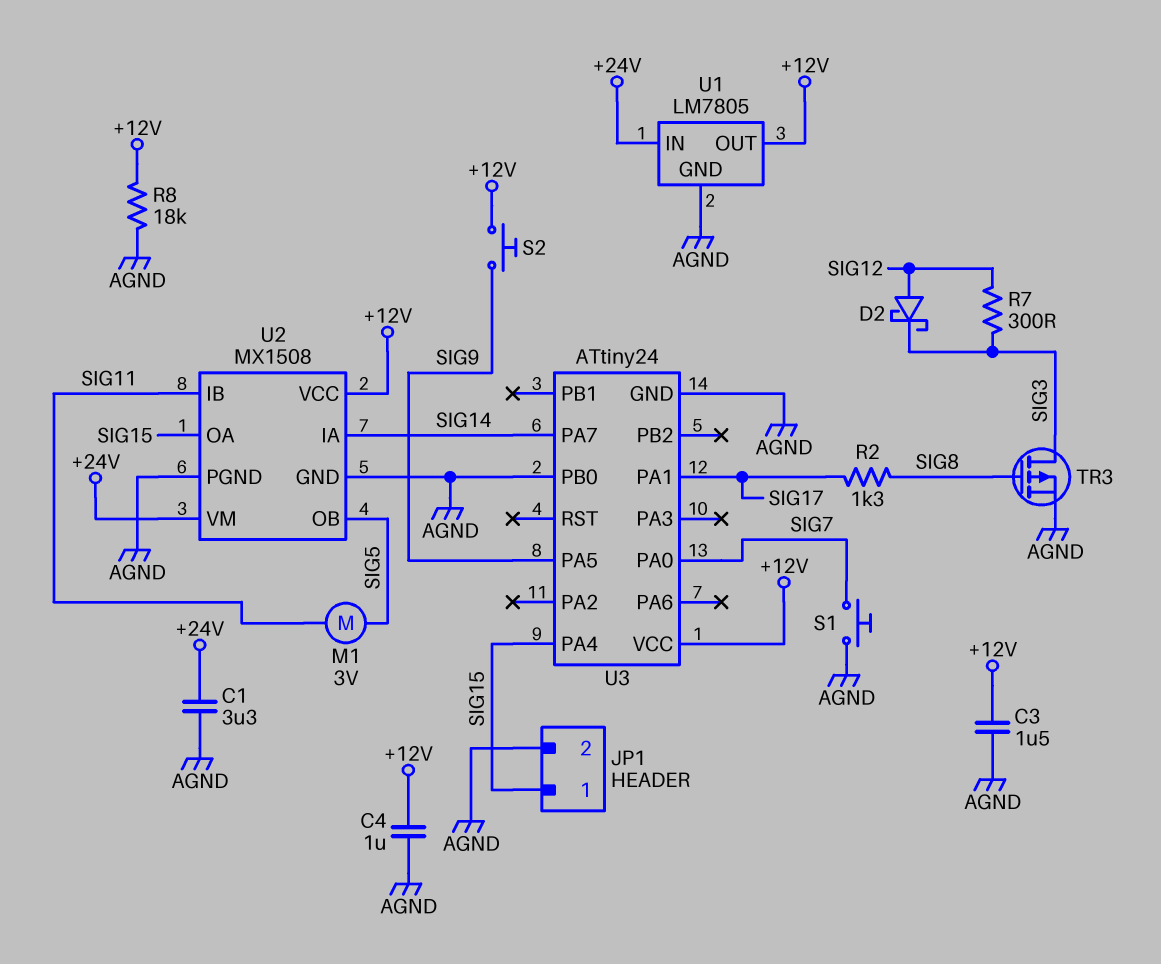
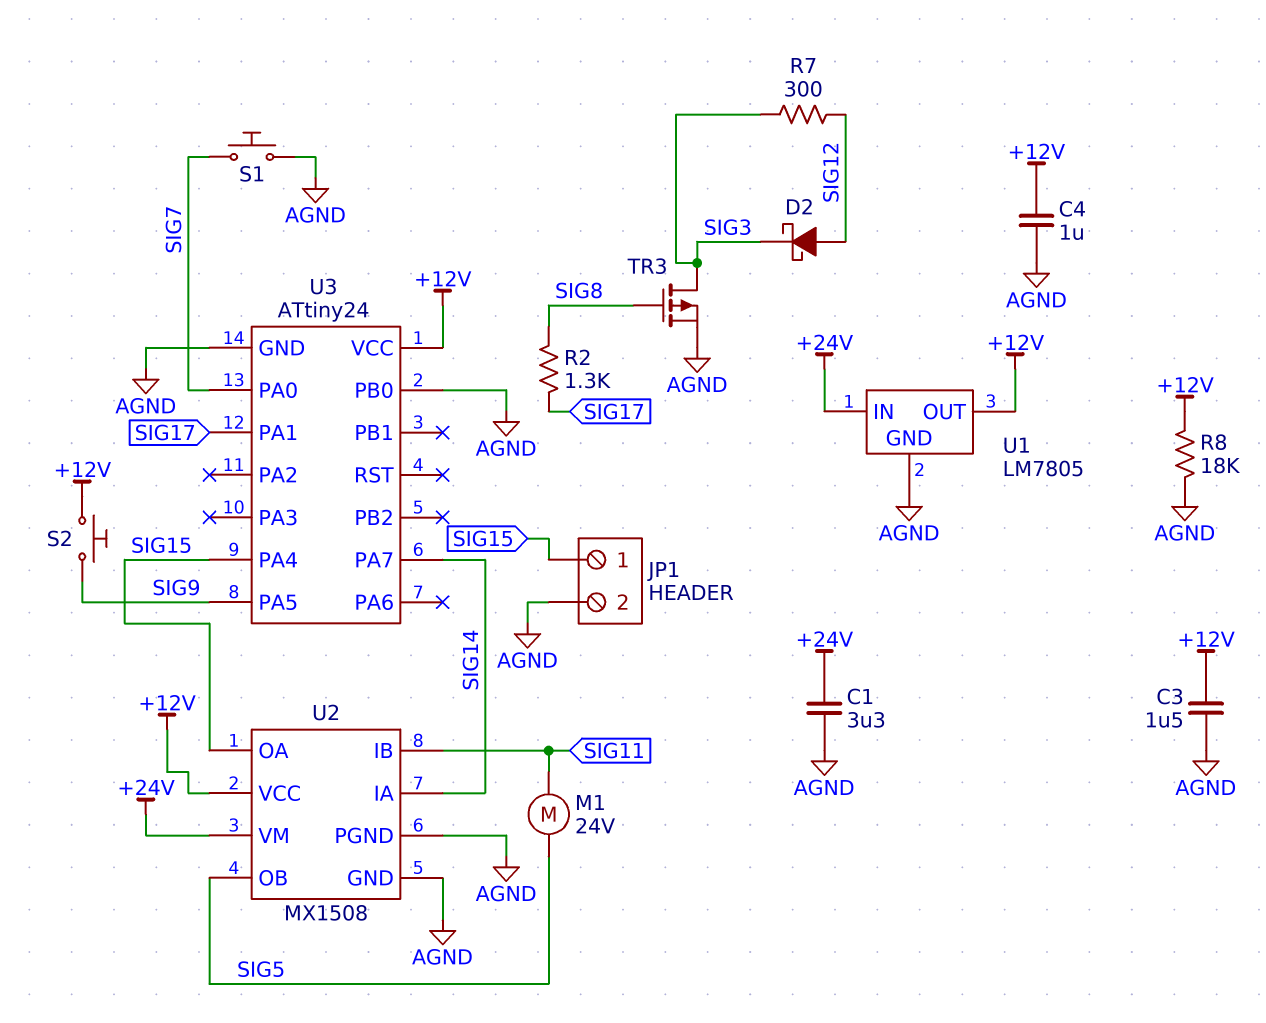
M1: motor 3V (SIG5, SIG11) -> motor 24V (SIG5, SIG11)

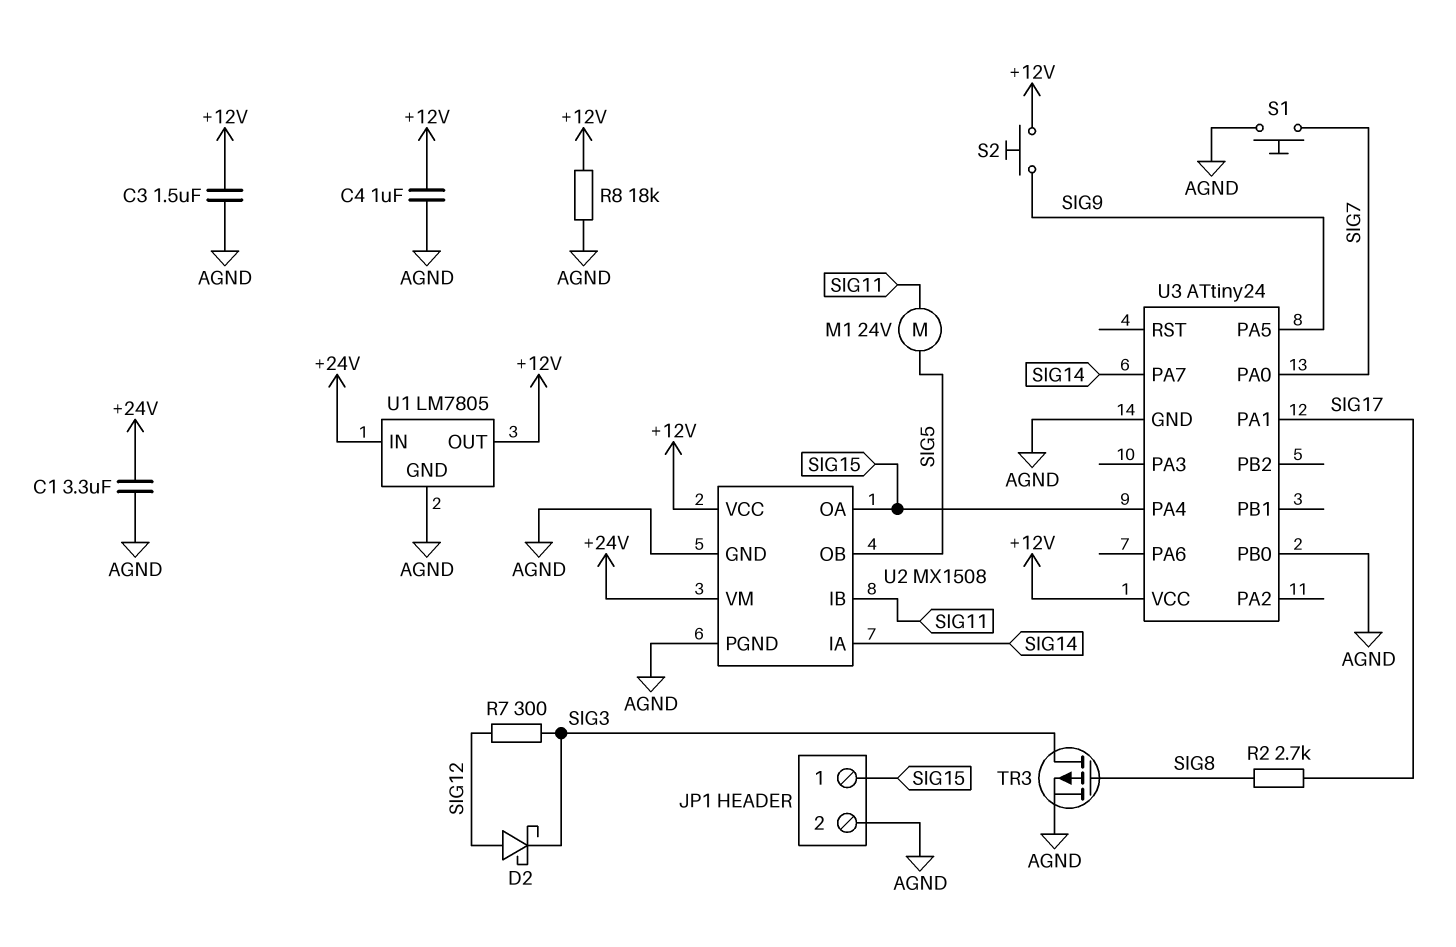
R2: 1.3k (SIG8, SIG17) -> 2.7k (SIG8, SIG17)

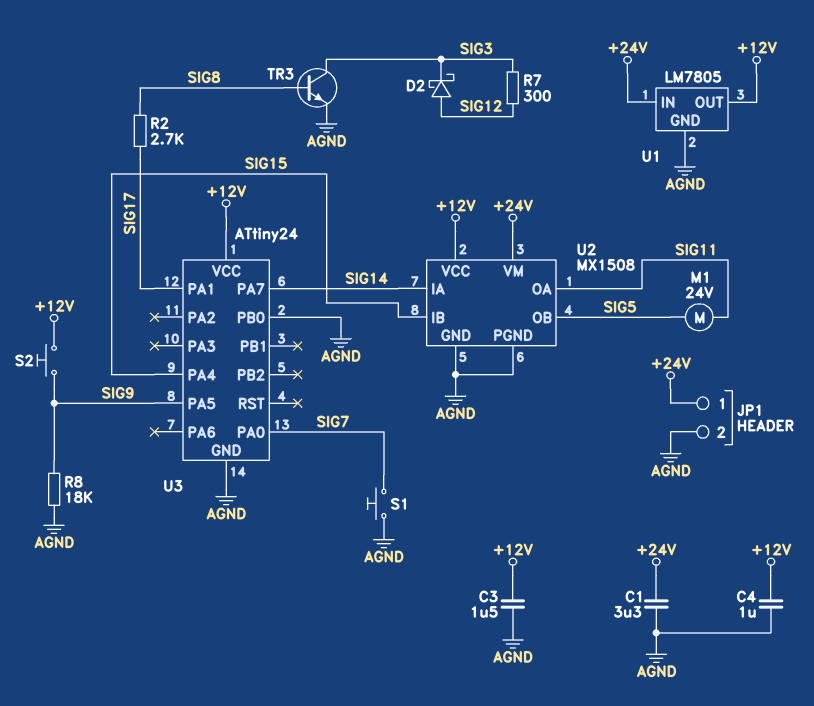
JP1 pin 1: SIG15 -> +24V
R8: 18k (+12V, AGND) -> 18k (AGND, SIG9)
TR3: PMOS (G SIG8, D SIG3, S AGND) -> NPN (B SIG8, C SIG3, E AGND)
U2 pin IB: SIG11 -> SIG15
U2 pin OA: SIG15 -> SIG11

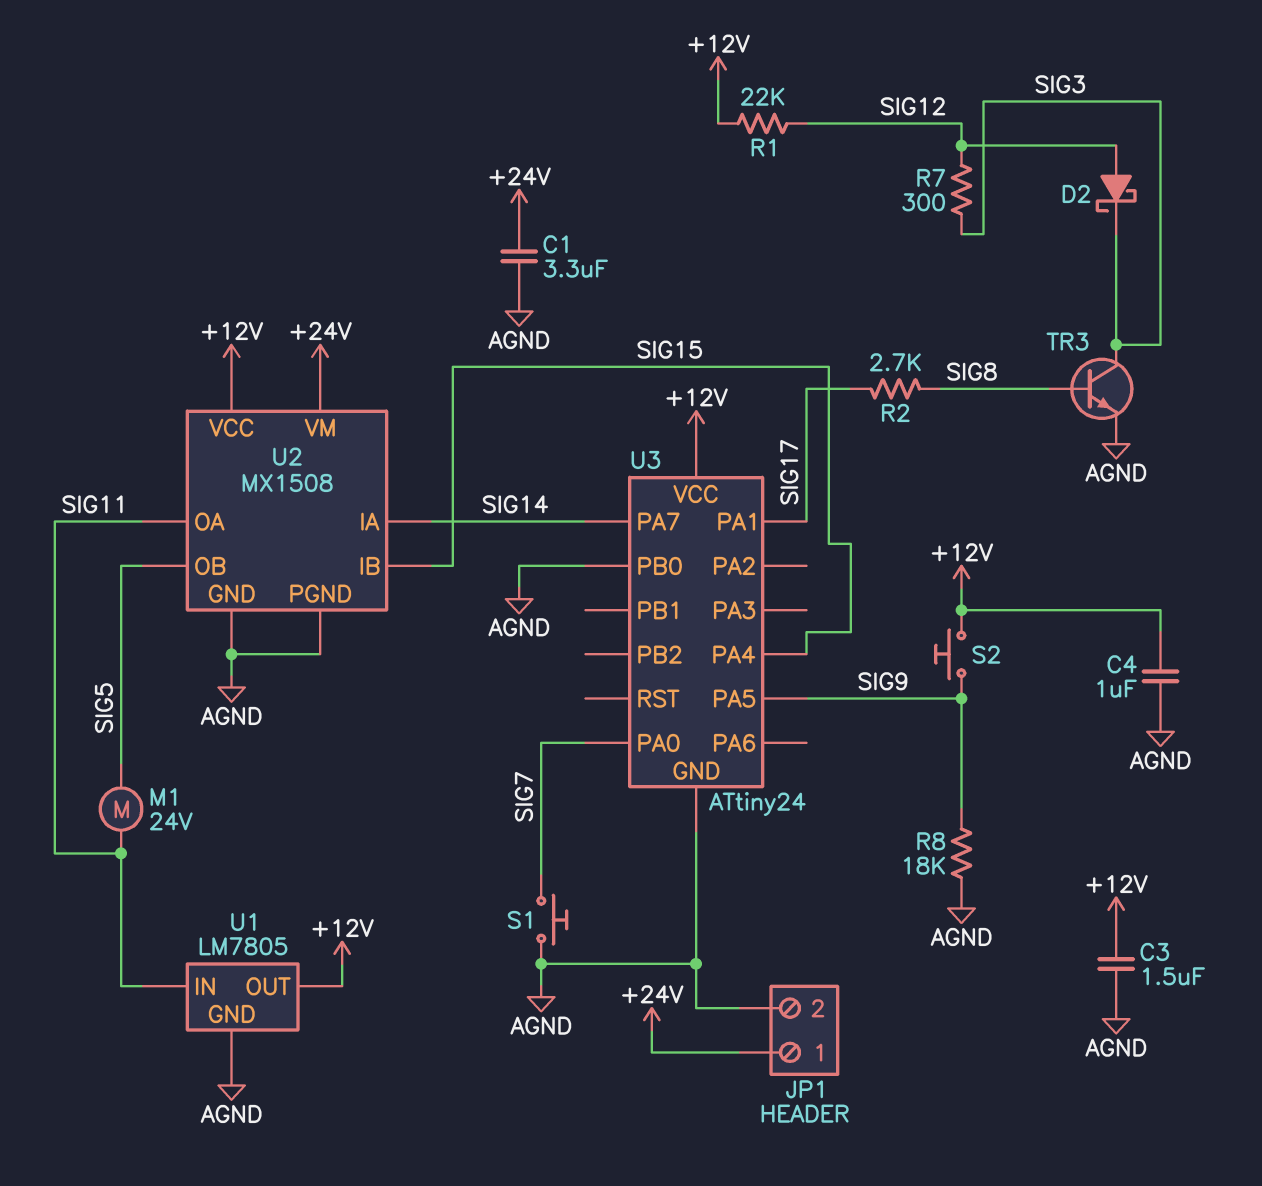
R1: none -> 22k (+12V, SIG12)
U1 pin IN: +24V -> SIG11

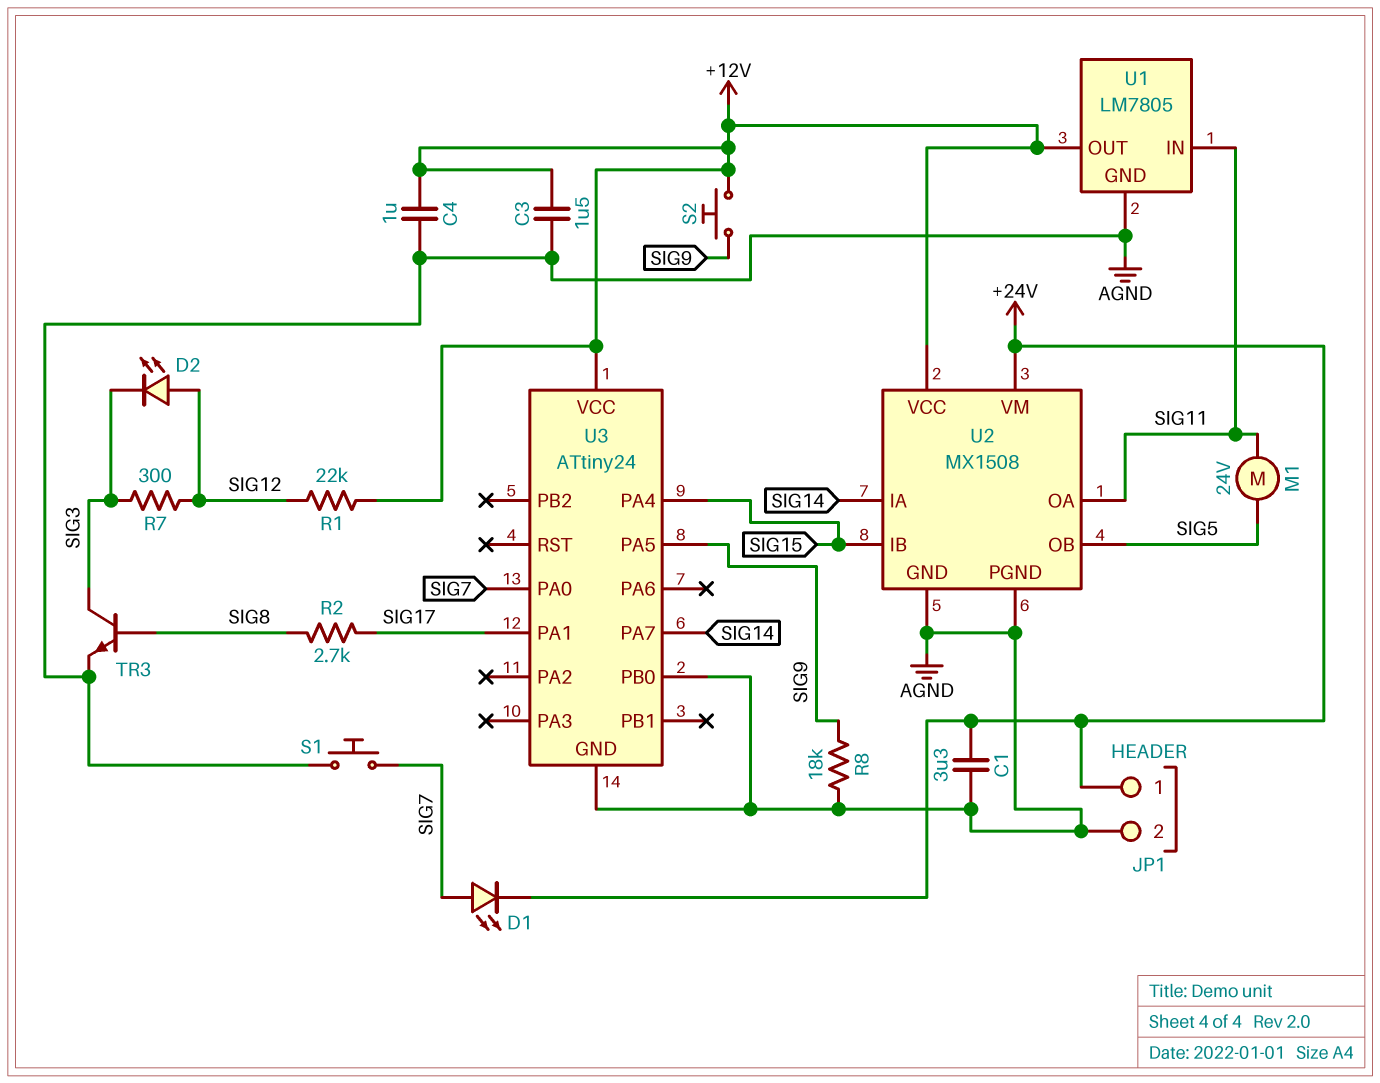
D1: none -> LED (A SIG7, K +24V)
D2: schottky (A SIG12, K SIG3) -> LED (A SIG12, K SIG3)

